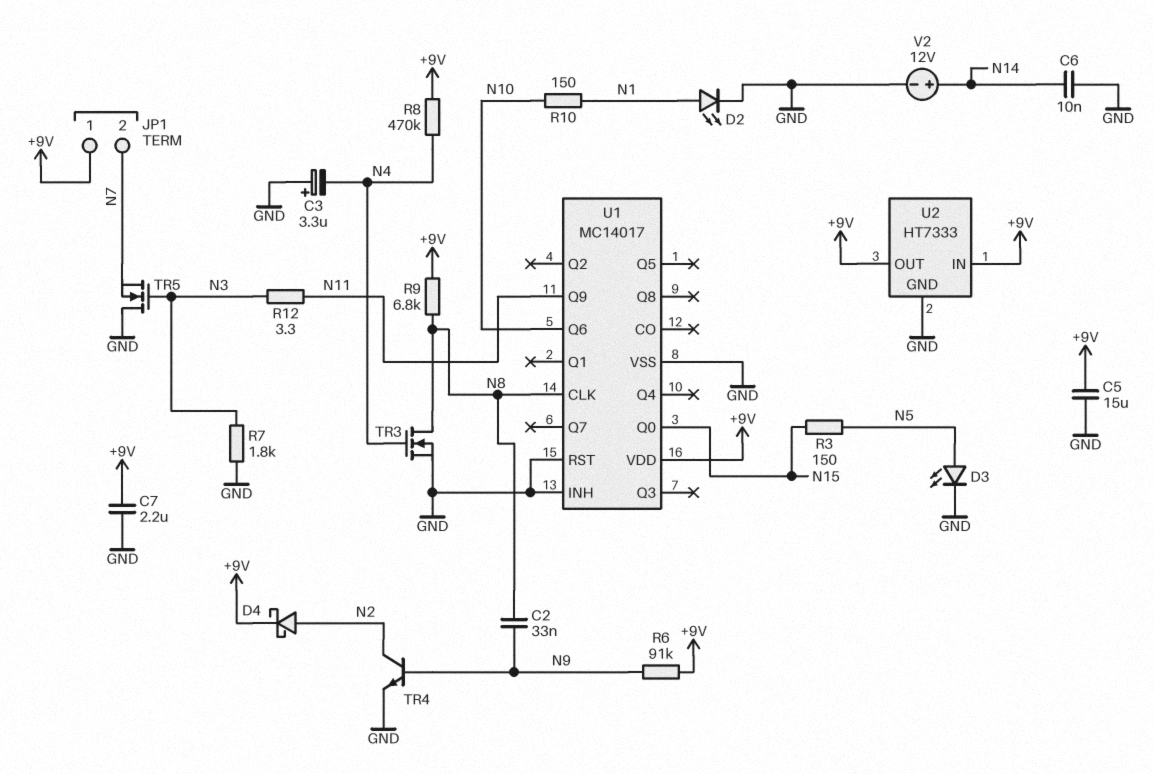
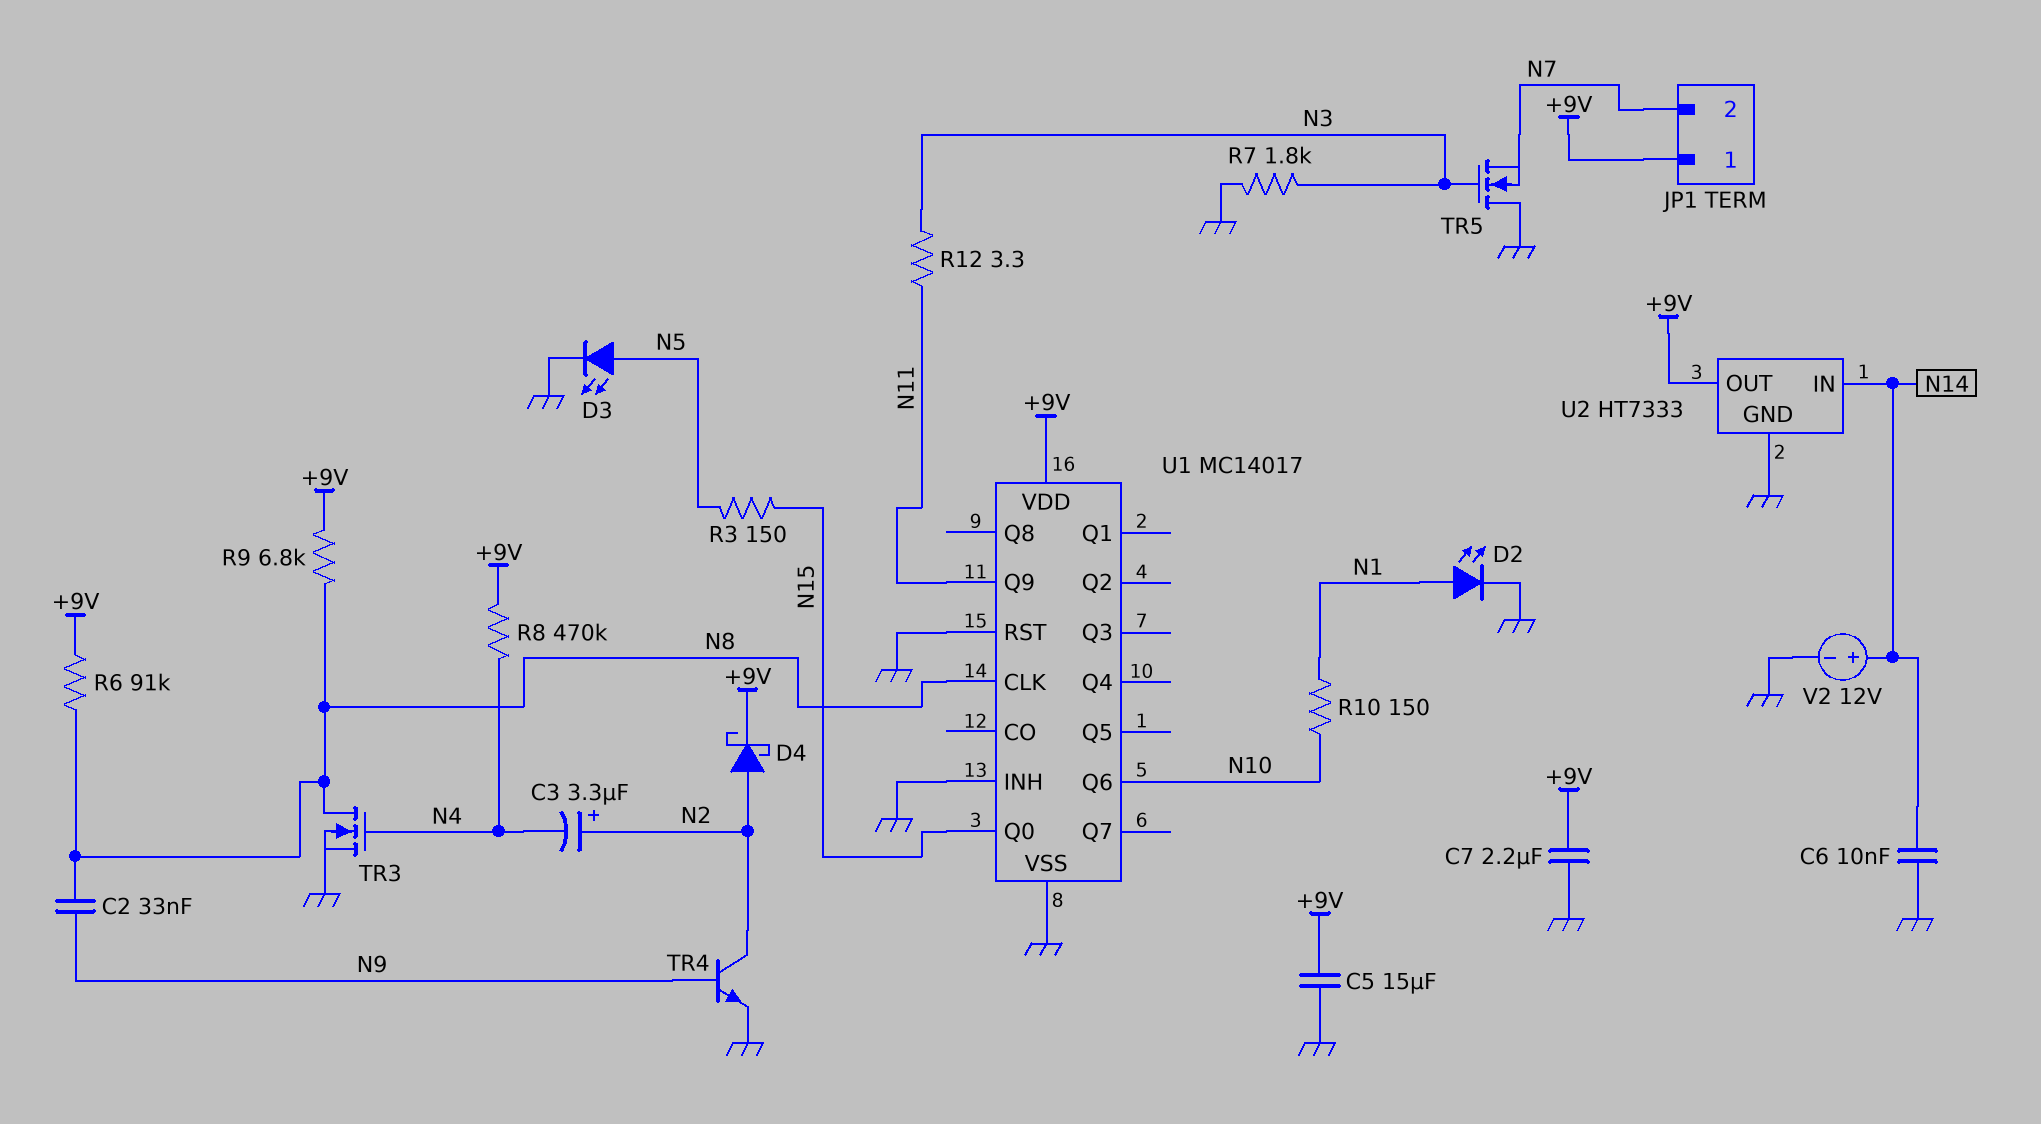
C3: 3.3uF (plus GND, minus N4) -> 3.3uF (plus N2, minus N4)
R6: 91k (+9V, N9) -> 91k (+9V, N8)
U2 pin IN: +9V -> N14

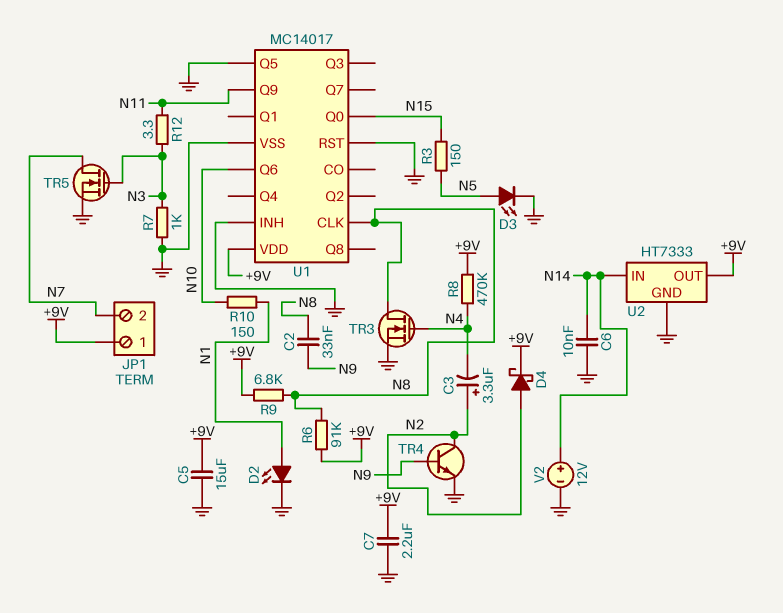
R7: 1.8k (GND, N3) -> 1k (GND, N3)
TR5: NMOS (G N3, D GND, S N7) -> NMOS (G N3, D N7, S GND)
U1 pin Q5: none -> GND

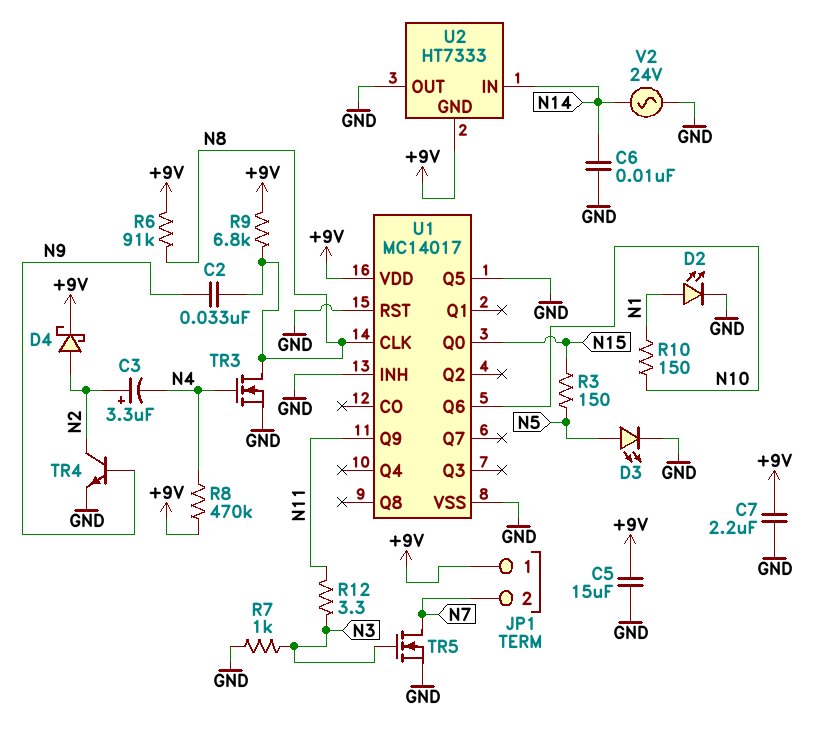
U2 pin GND: GND -> +9V
U2 pin OUT: +9V -> GND
V2: 12V (plus N14, minus GND) -> AC 24V (GND, N14)

